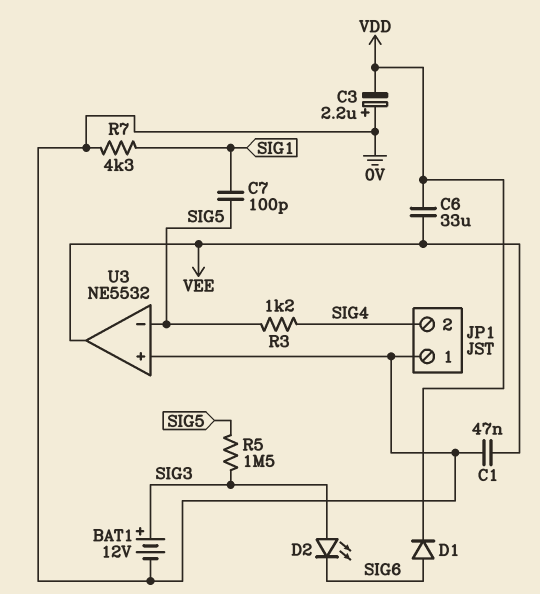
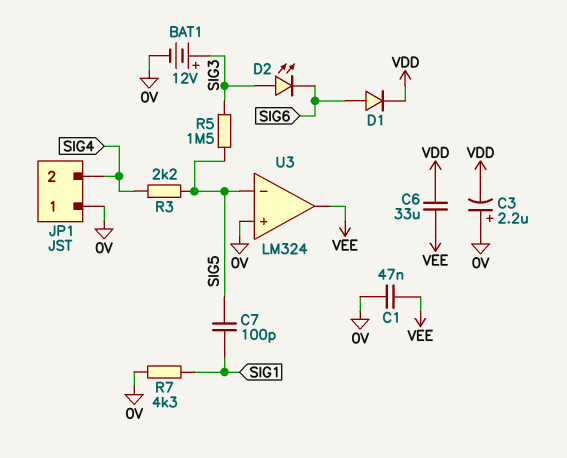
R3: 1.2k (SIG4, SIG5) -> 2.2k (SIG4, SIG5)
U3: NE5532 -> LM324

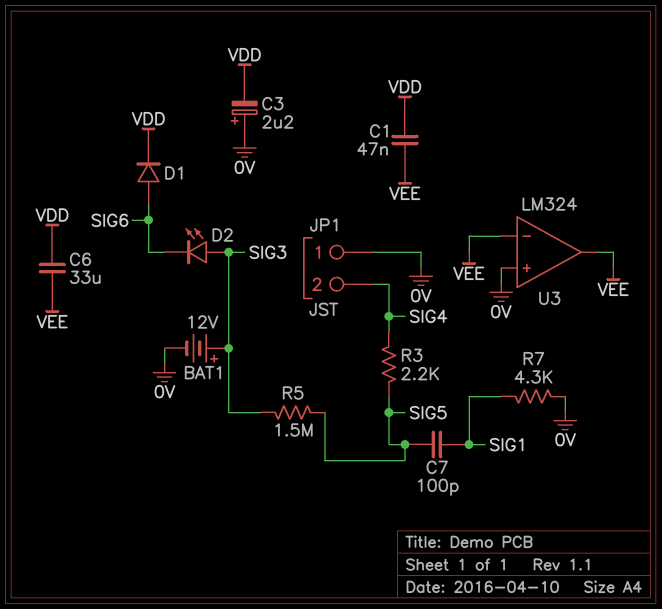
C1: 47nF (0V, VEE) -> 47nF (VDD, VEE)
U3 pin in-: SIG5 -> VEE

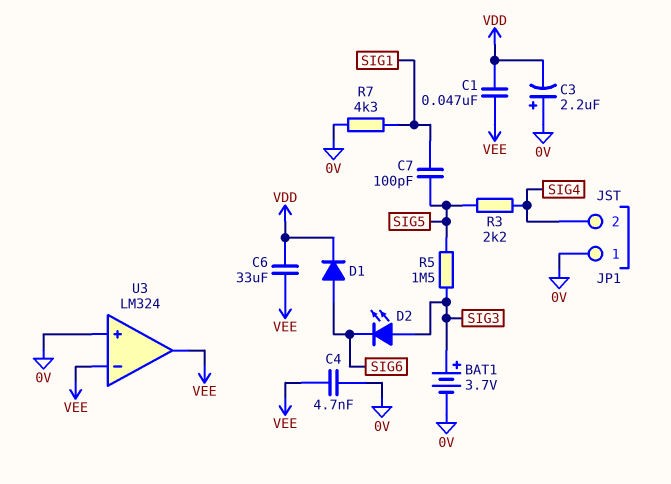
BAT1: 12V (plus SIG3, minus 0V) -> 3.7V (plus SIG3, minus 0V)
C4: none -> 4.7nF (0V, VEE)

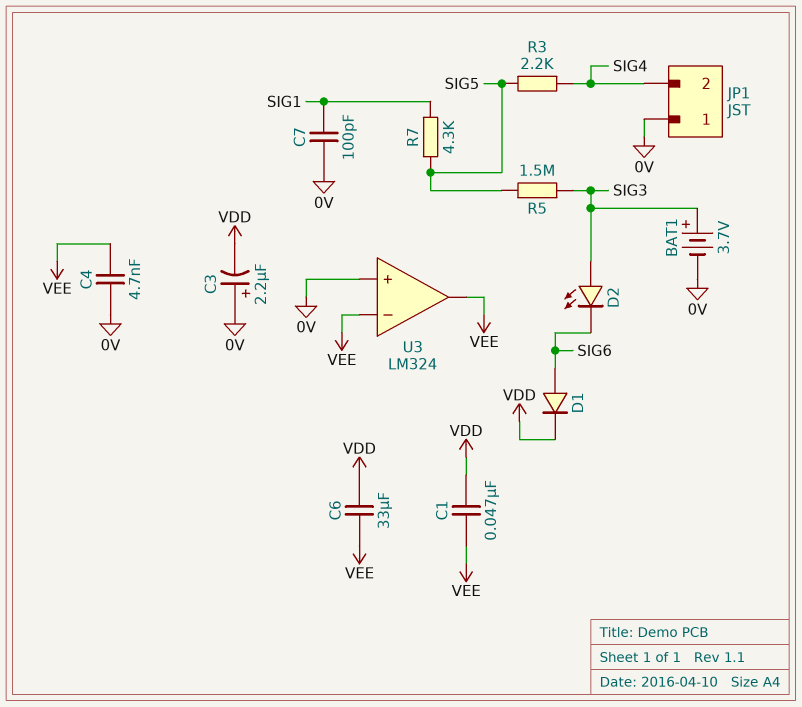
C7: 100pF (SIG1, SIG5) -> 100pF (0V, SIG1)
R7: 4.3k (0V, SIG1) -> 4.3k (SIG1, SIG5)

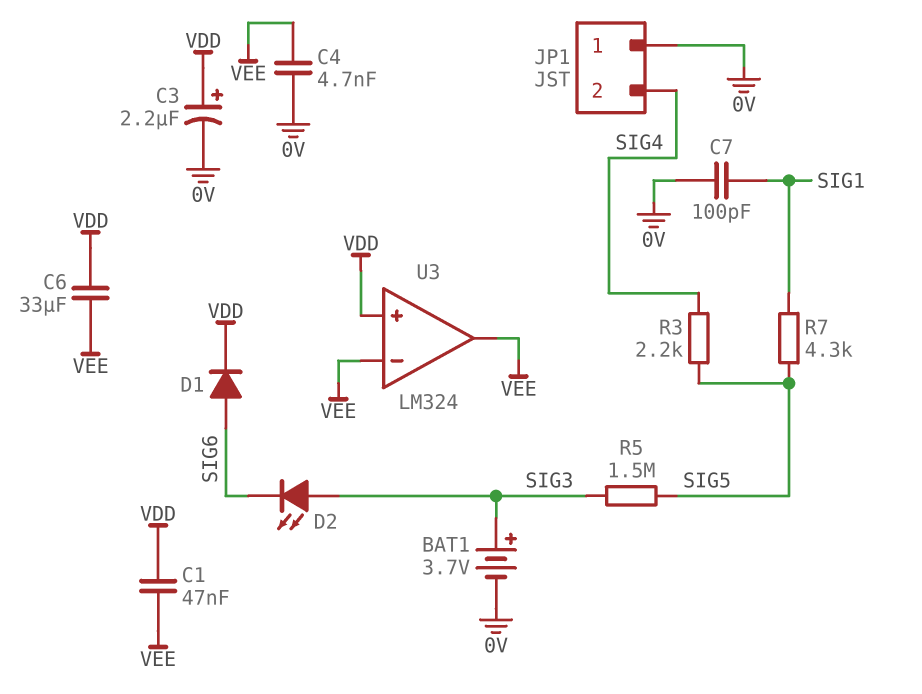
C3: 2.2uF (plus 0V, minus VDD) -> 2.2uF (plus VDD, minus 0V)
U3 pin in+: 0V -> VDD

